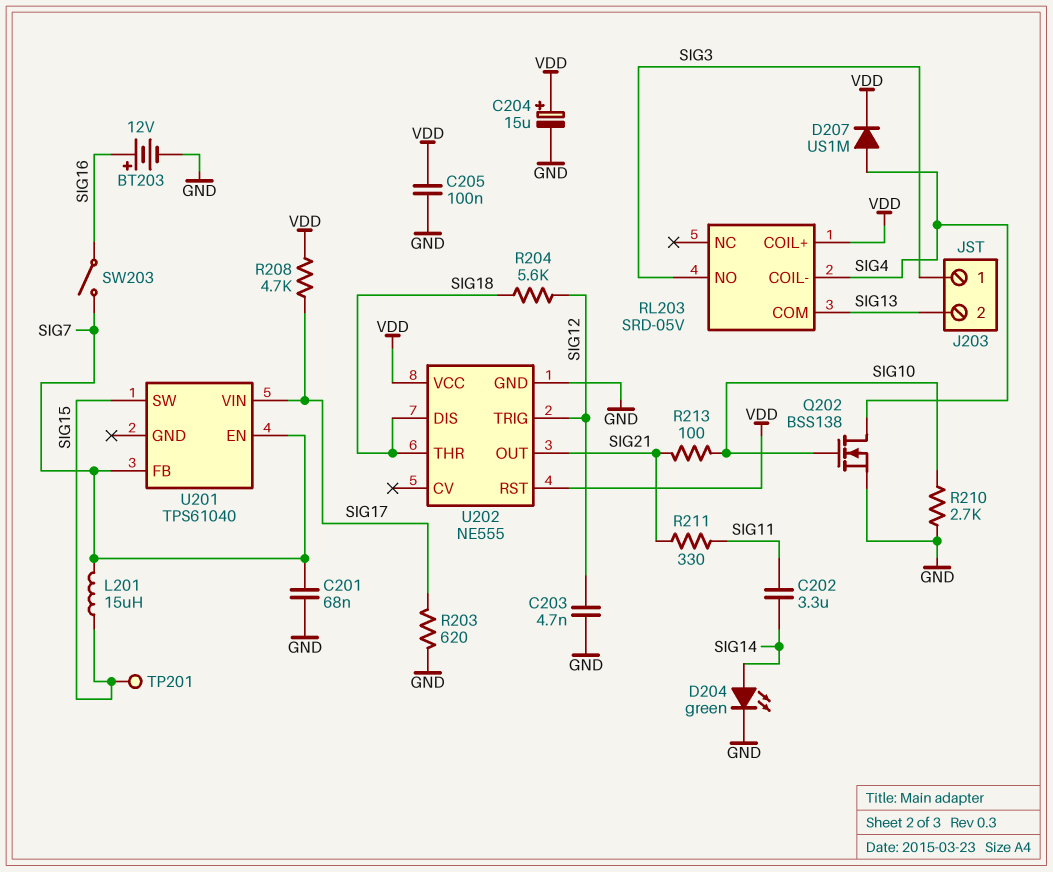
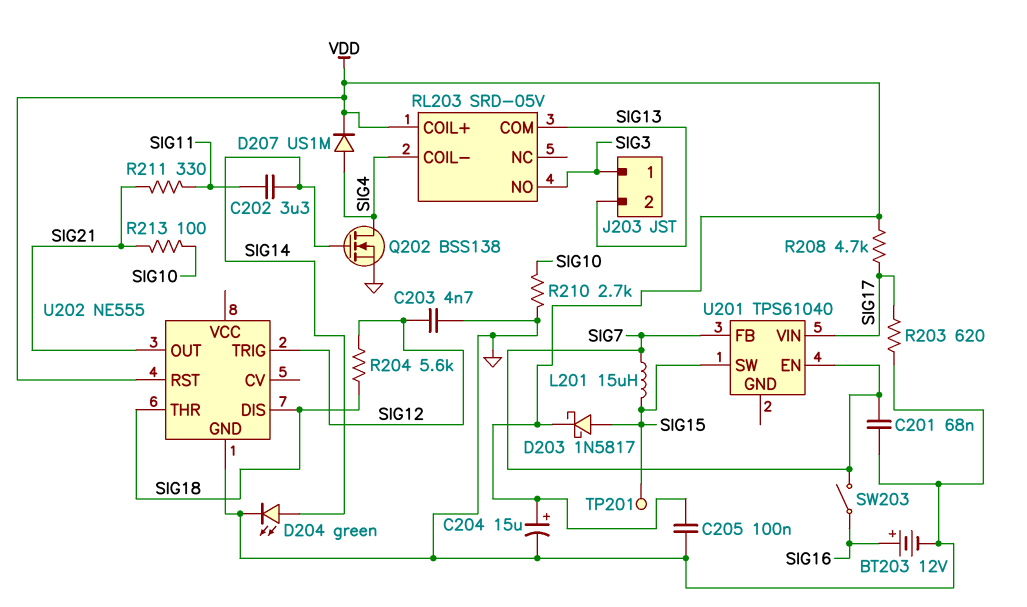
D203: none -> schottky 1N5817 (A SIG15, K VDD)
Q202: NMOS BSS138 (G SIG10, D SIG4, S GND) -> NMOS BSS138 (G SIG14, D SIG4, S GND)
U202 pin VCC: VDD -> none

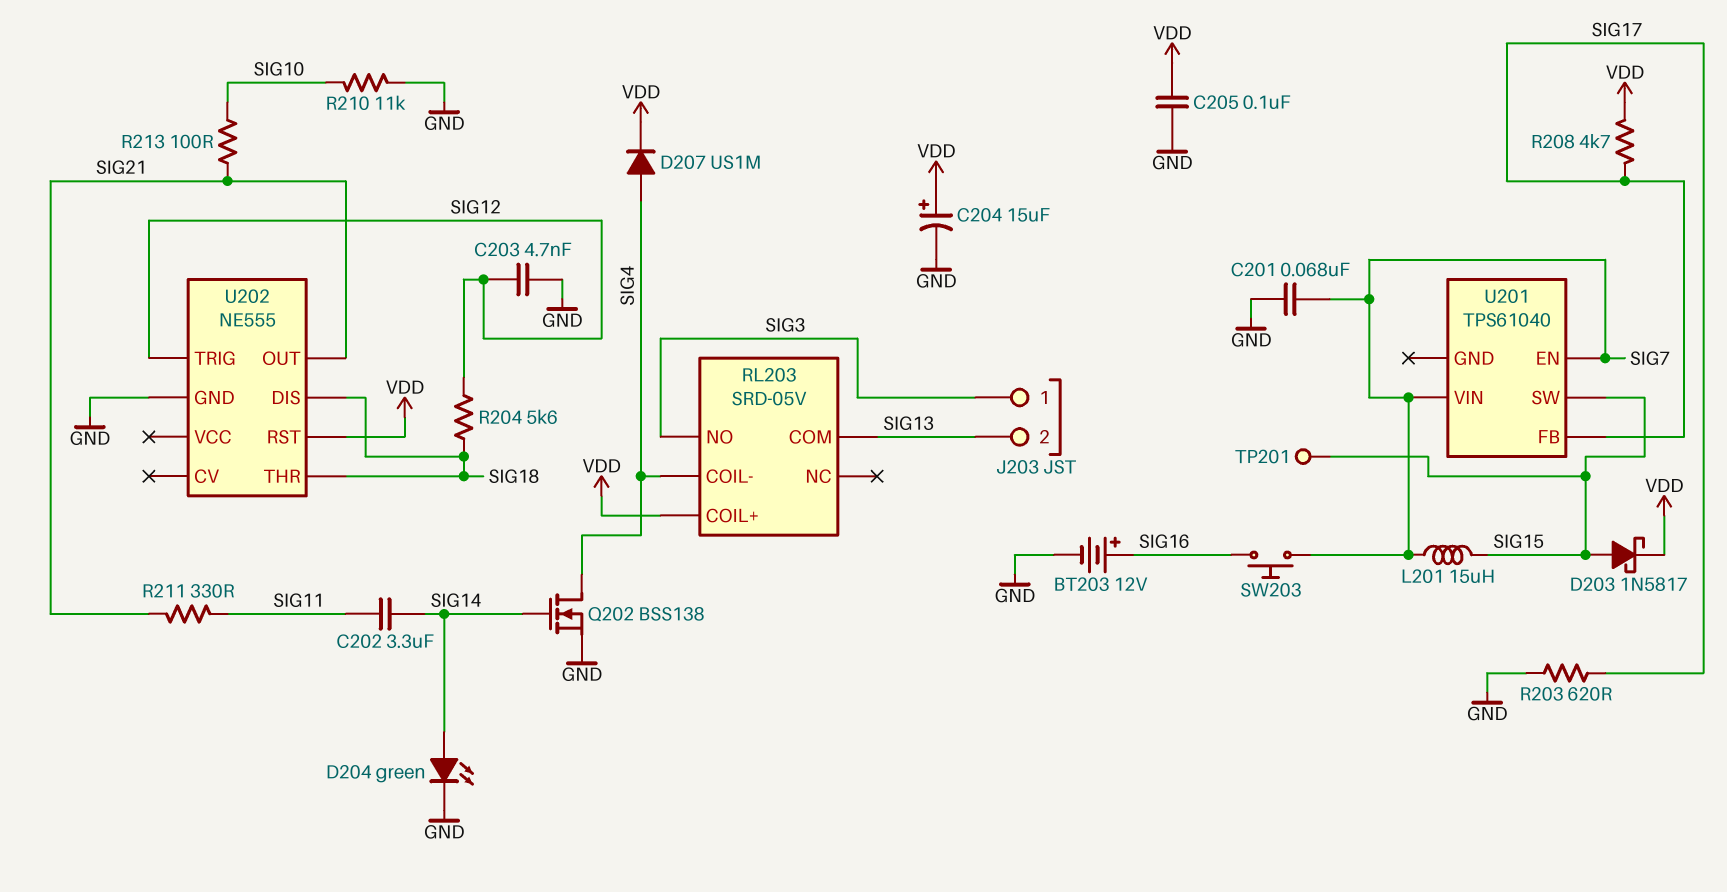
R210: 2.7k (GND, SIG10) -> 11k (GND, SIG10)
SW203: switch (SIG7, SIG16) -> button (SIG7, SIG16)
U201 pin FB: SIG7 -> SIG17
U201 pin VIN: SIG17 -> SIG7

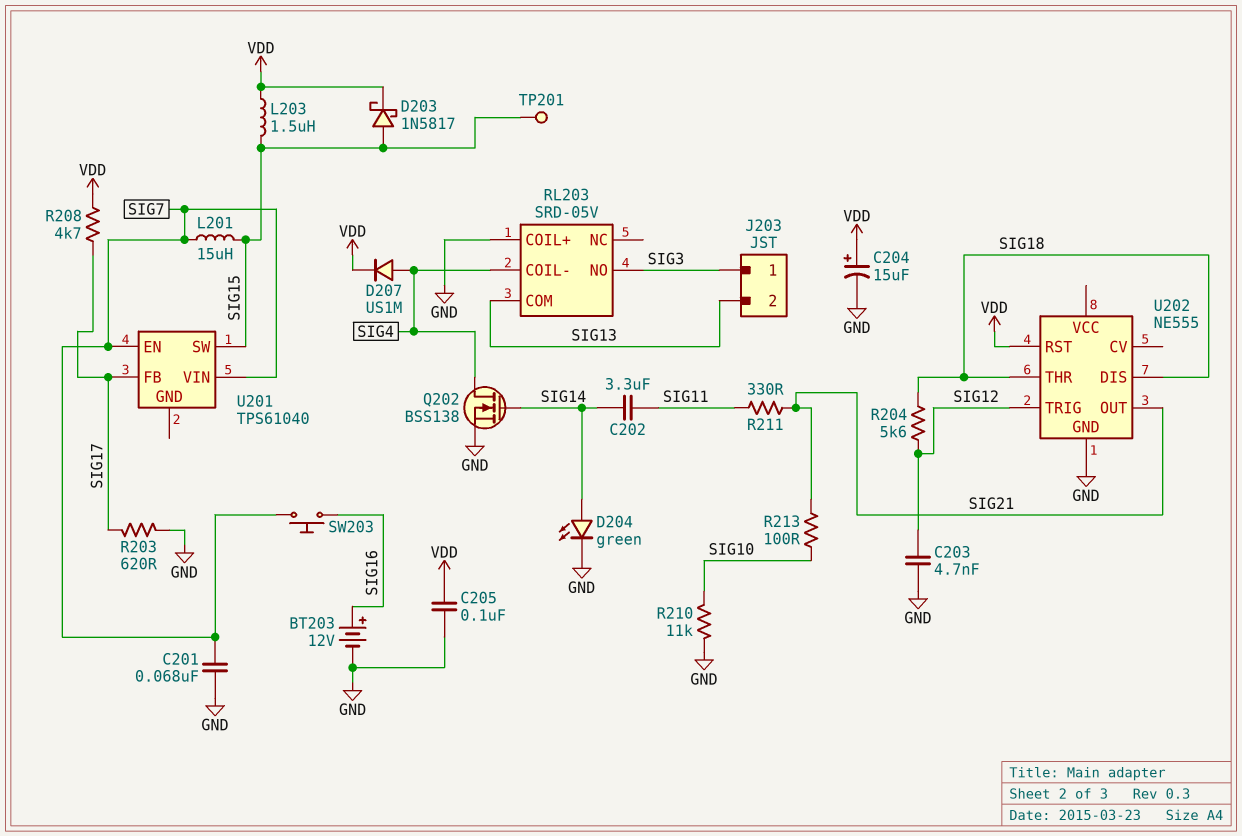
L203: none -> 1.5uH (SIG15, VDD)
RL203 pin COIL+: VDD -> GND

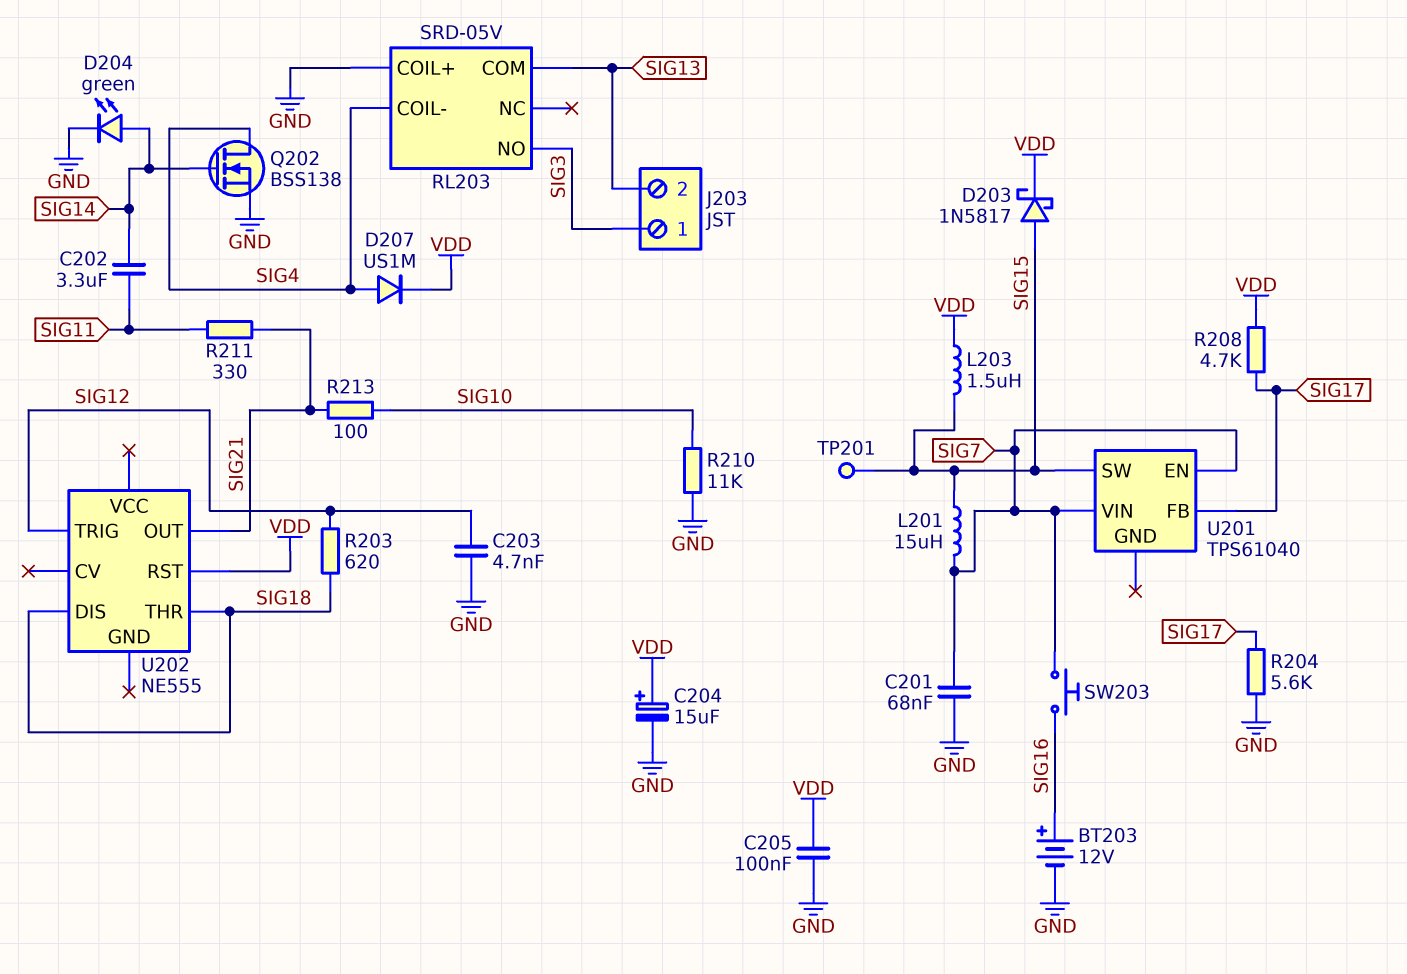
R203: 620 (GND, SIG17) -> 620 (SIG12, SIG18)
R204: 5.6k (SIG12, SIG18) -> 5.6k (GND, SIG17)
U202 pin GND: GND -> none

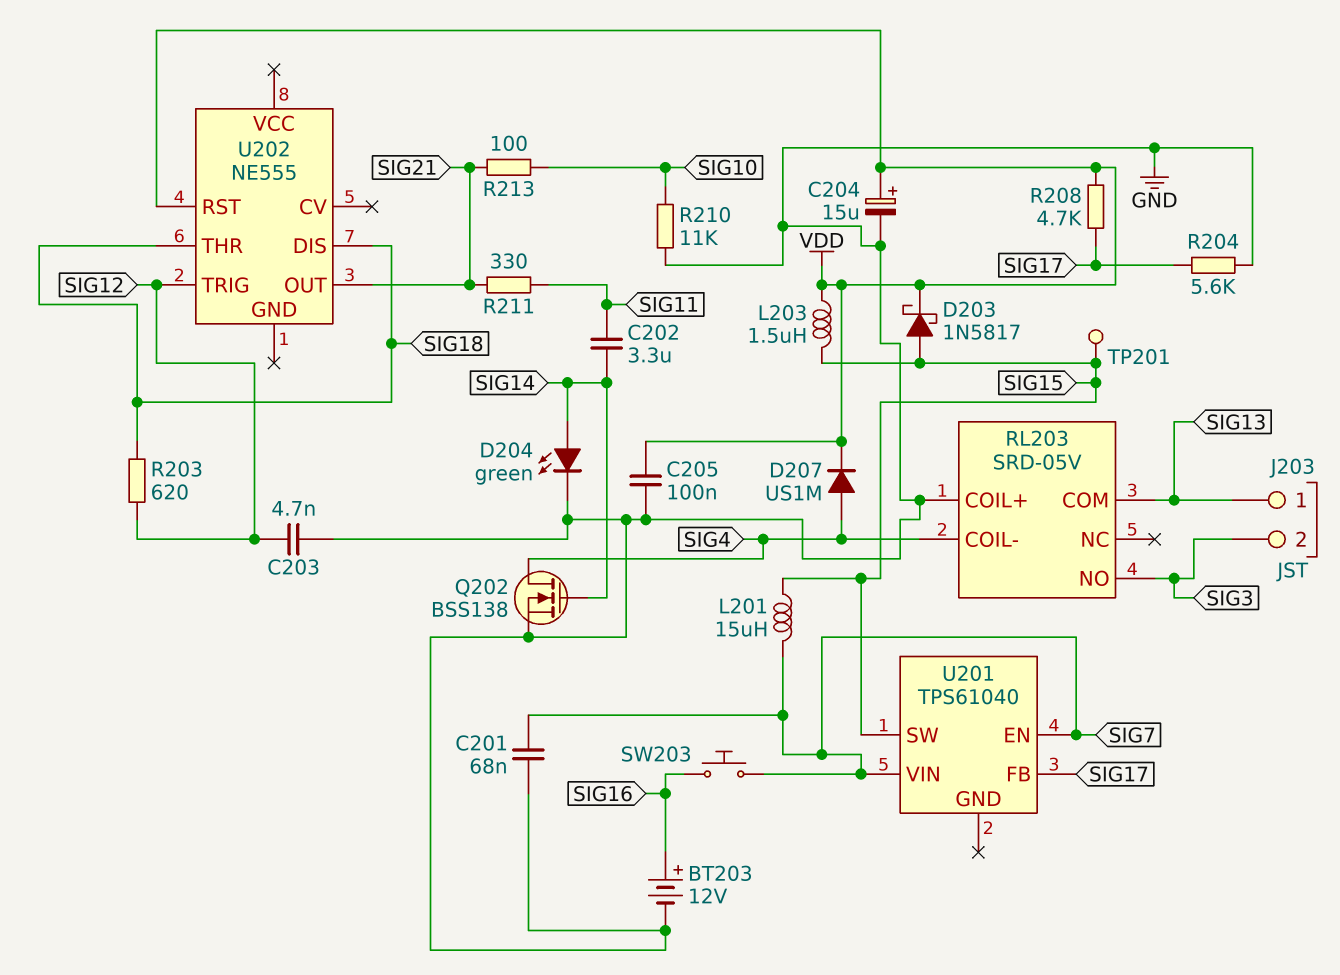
J203 pin 1: SIG3 -> SIG13
J203 pin 2: SIG13 -> SIG3

